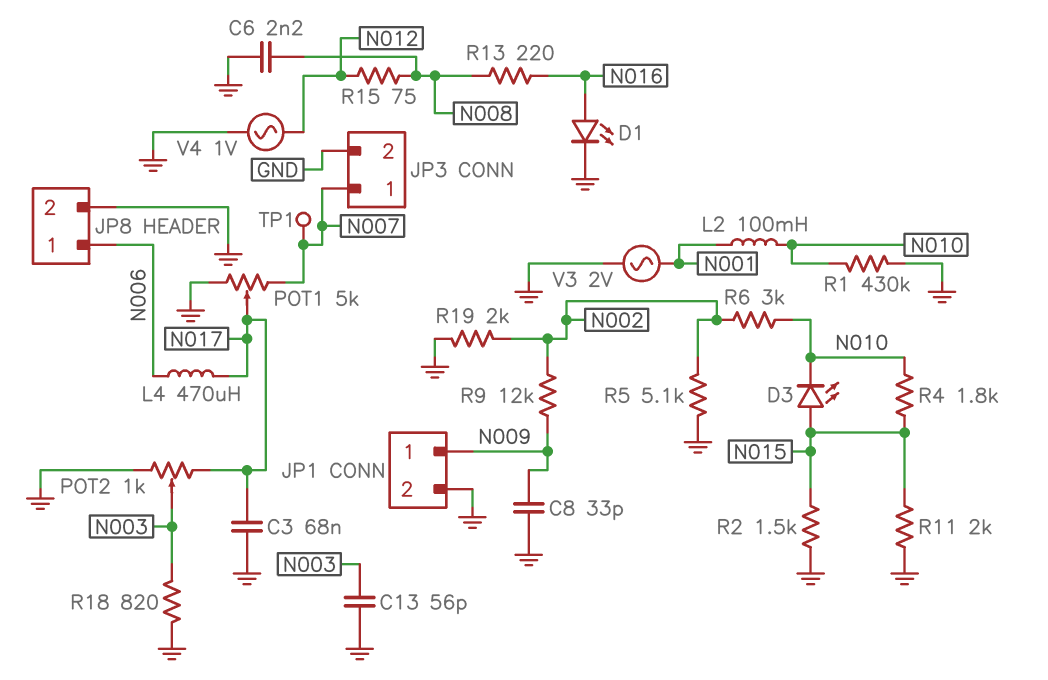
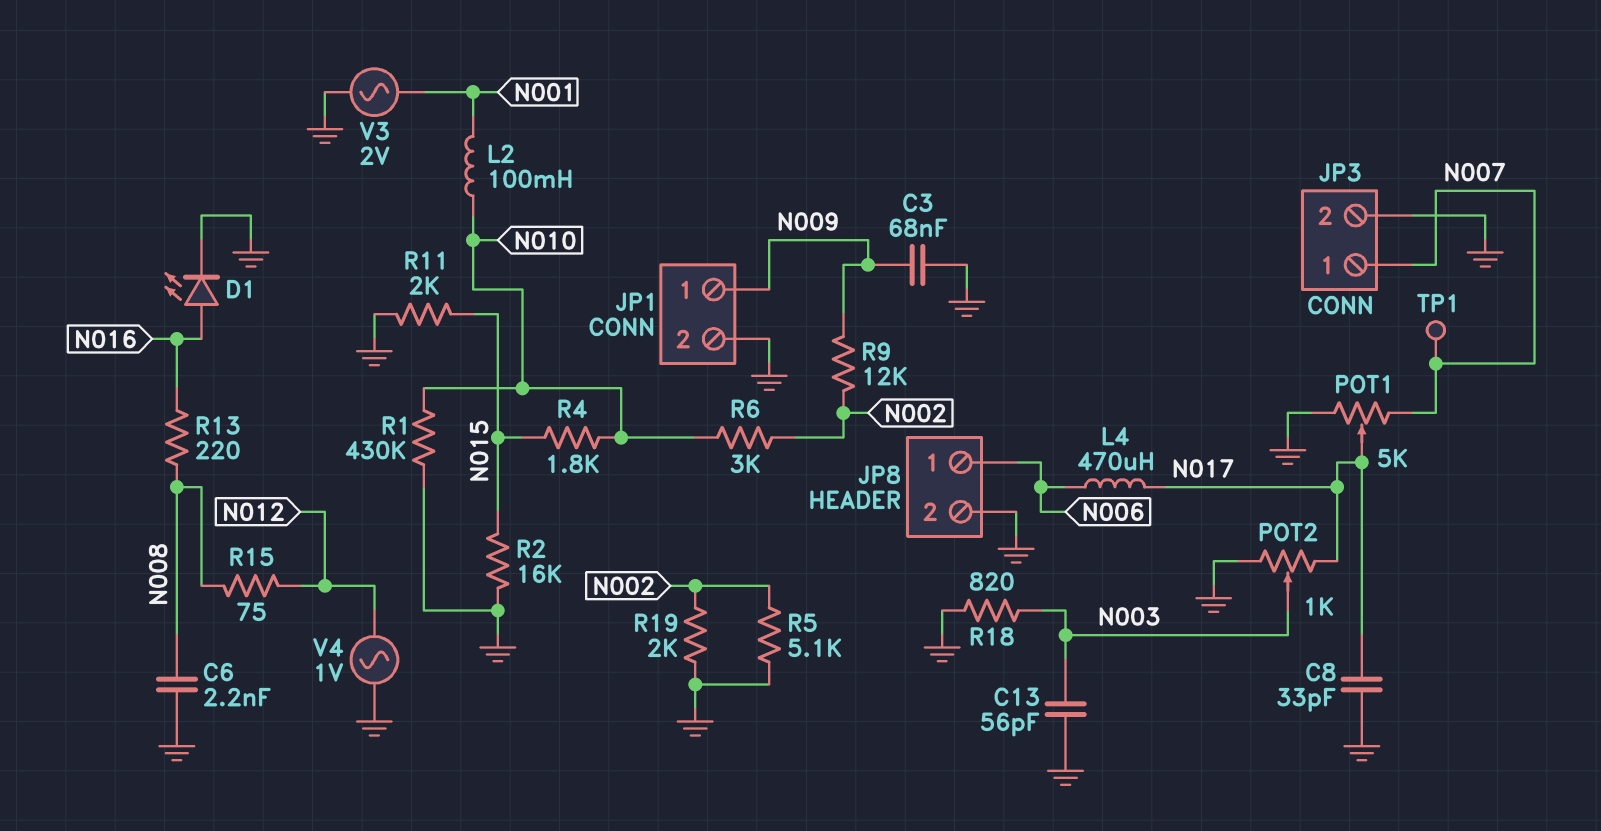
C3: 68nF (GND, N017) -> 68nF (GND, N009)
C8: 33pF (GND, N009) -> 33pF (GND, N017)
D3: LED (A N015, K N010) -> none
R2: 1.5k (GND, N015) -> 16k (GND, N015)

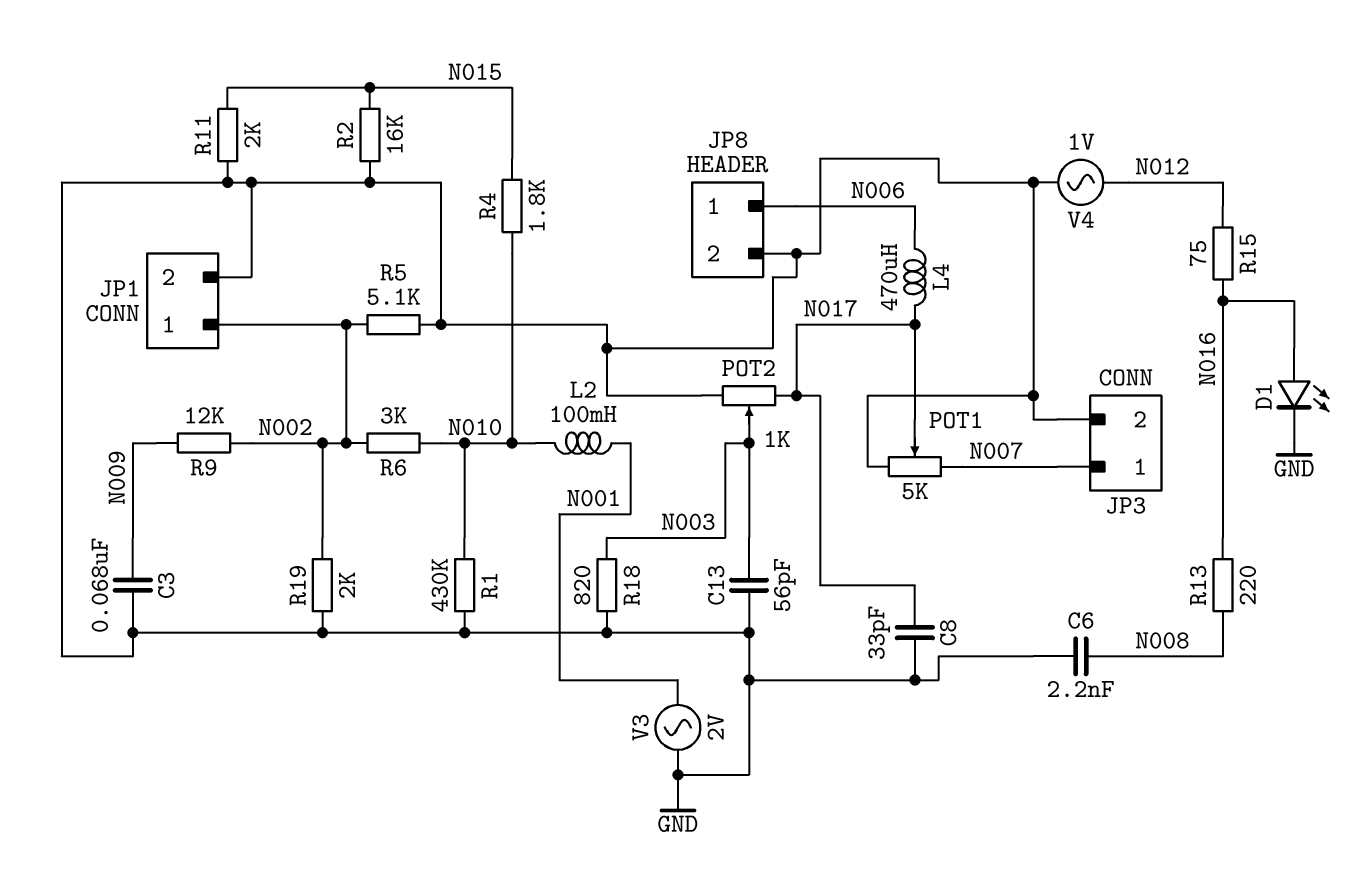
JP1 pin 1: N009 -> N002
R15: 75 (N008, N012) -> 75 (N012, N016)
TP1: test point (N007) -> none

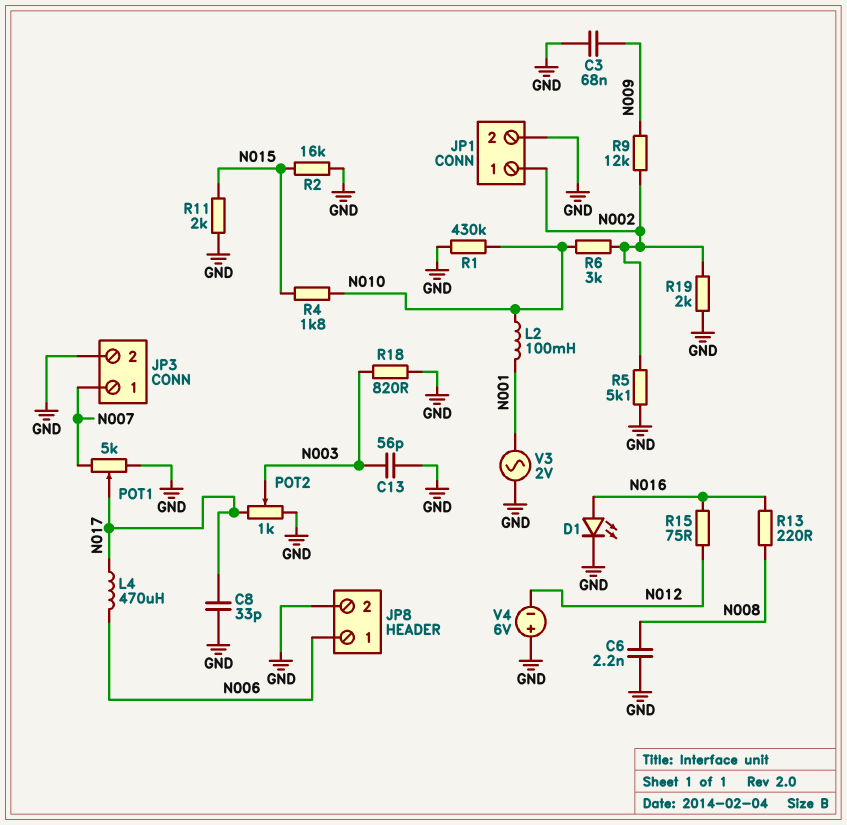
V4: AC 1V (GND, N012) -> 6V (plus GND, minus N012)

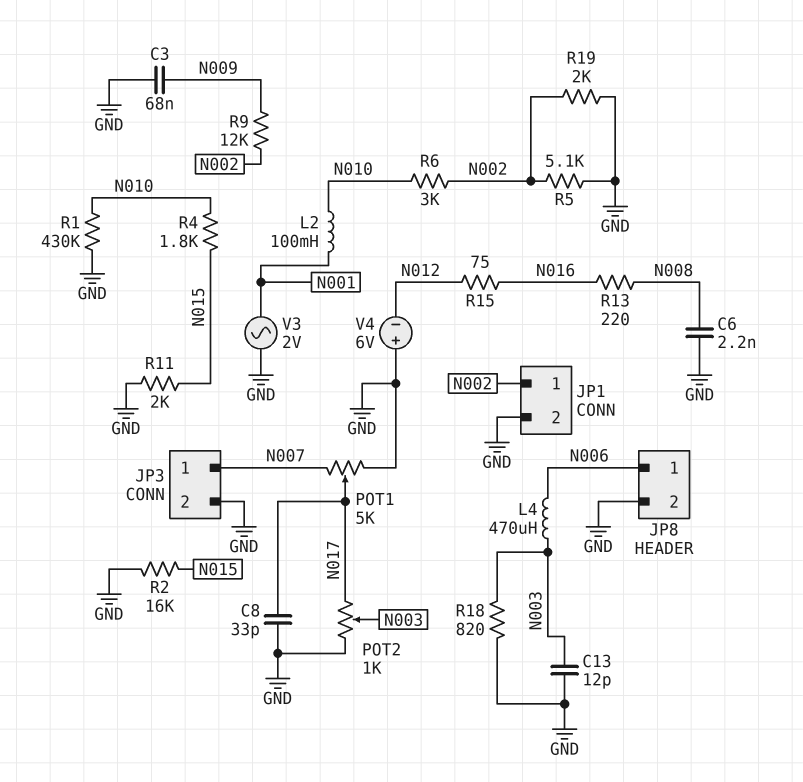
C13: 56pF (GND, N003) -> 12pF (GND, N003)
D1: LED (A N016, K GND) -> none
L4: 470uH (N006, N017) -> 470uH (N003, N006)

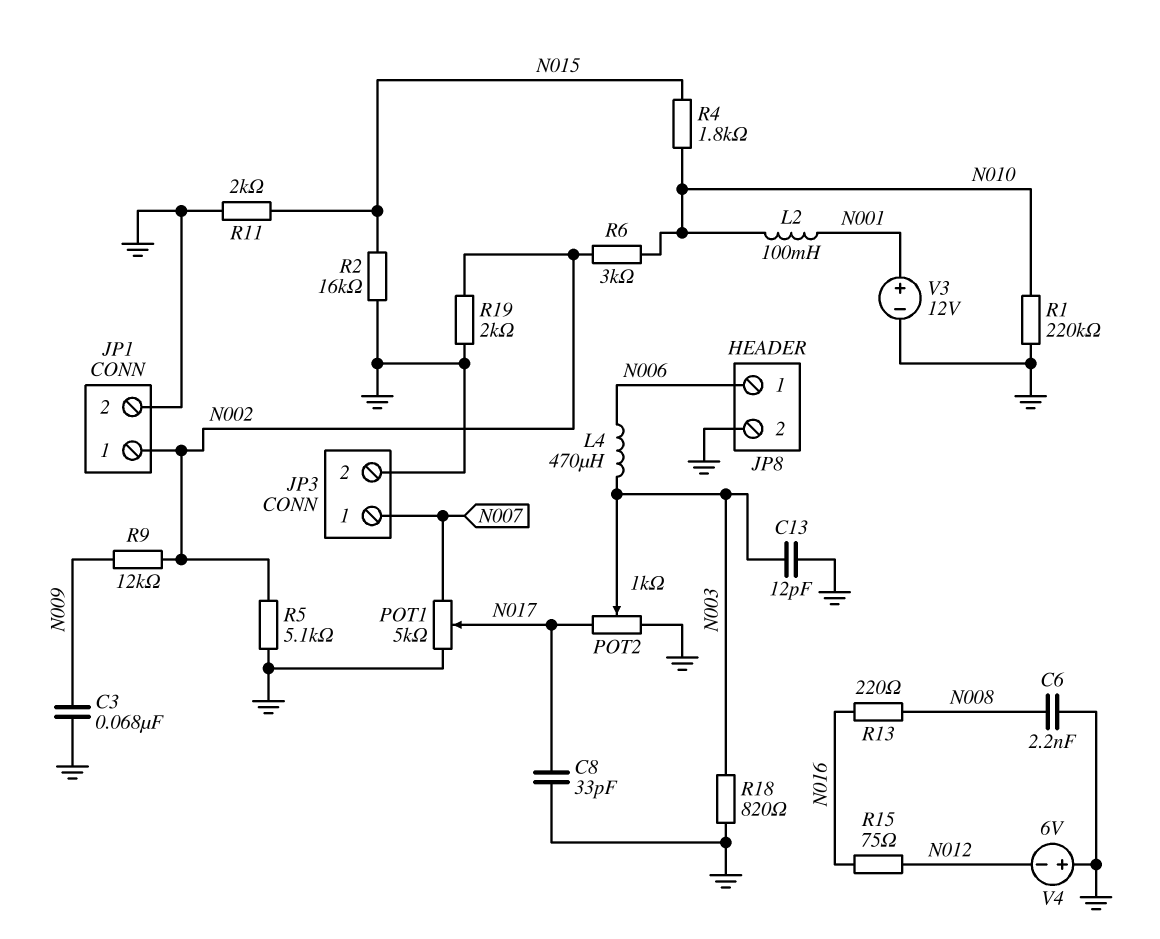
R1: 430k (GND, N010) -> 220k (GND, N010)
V3: AC 2V (GND, N001) -> 12V (plus N001, minus GND)

